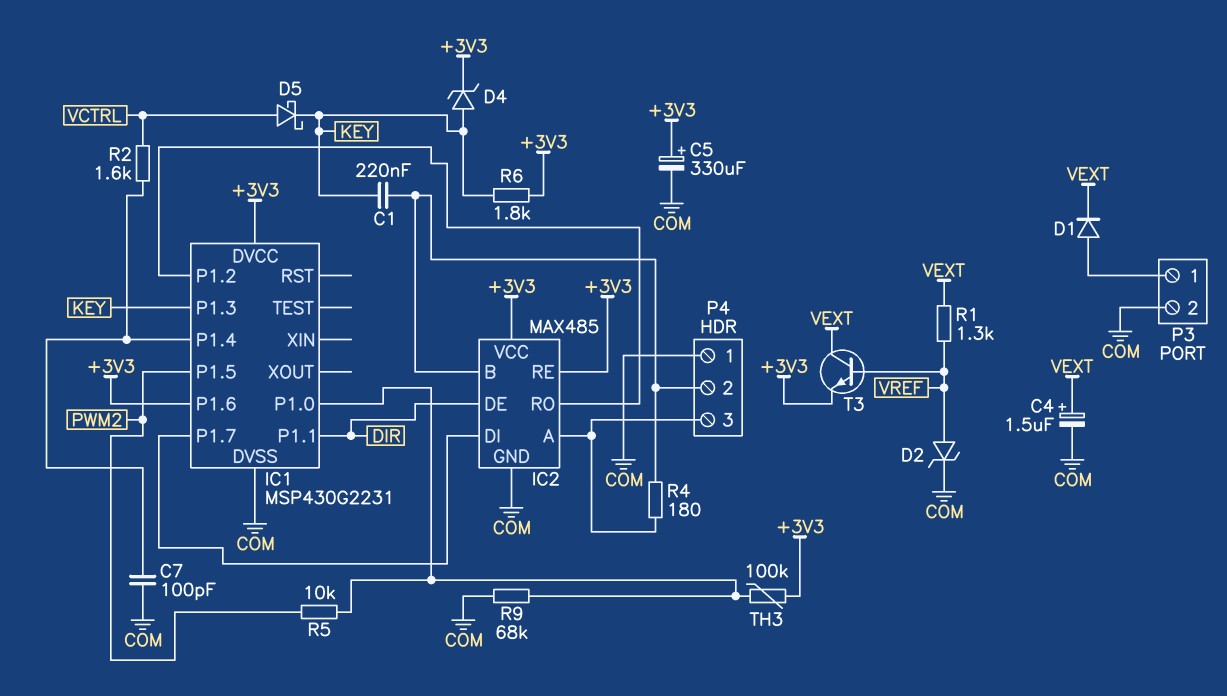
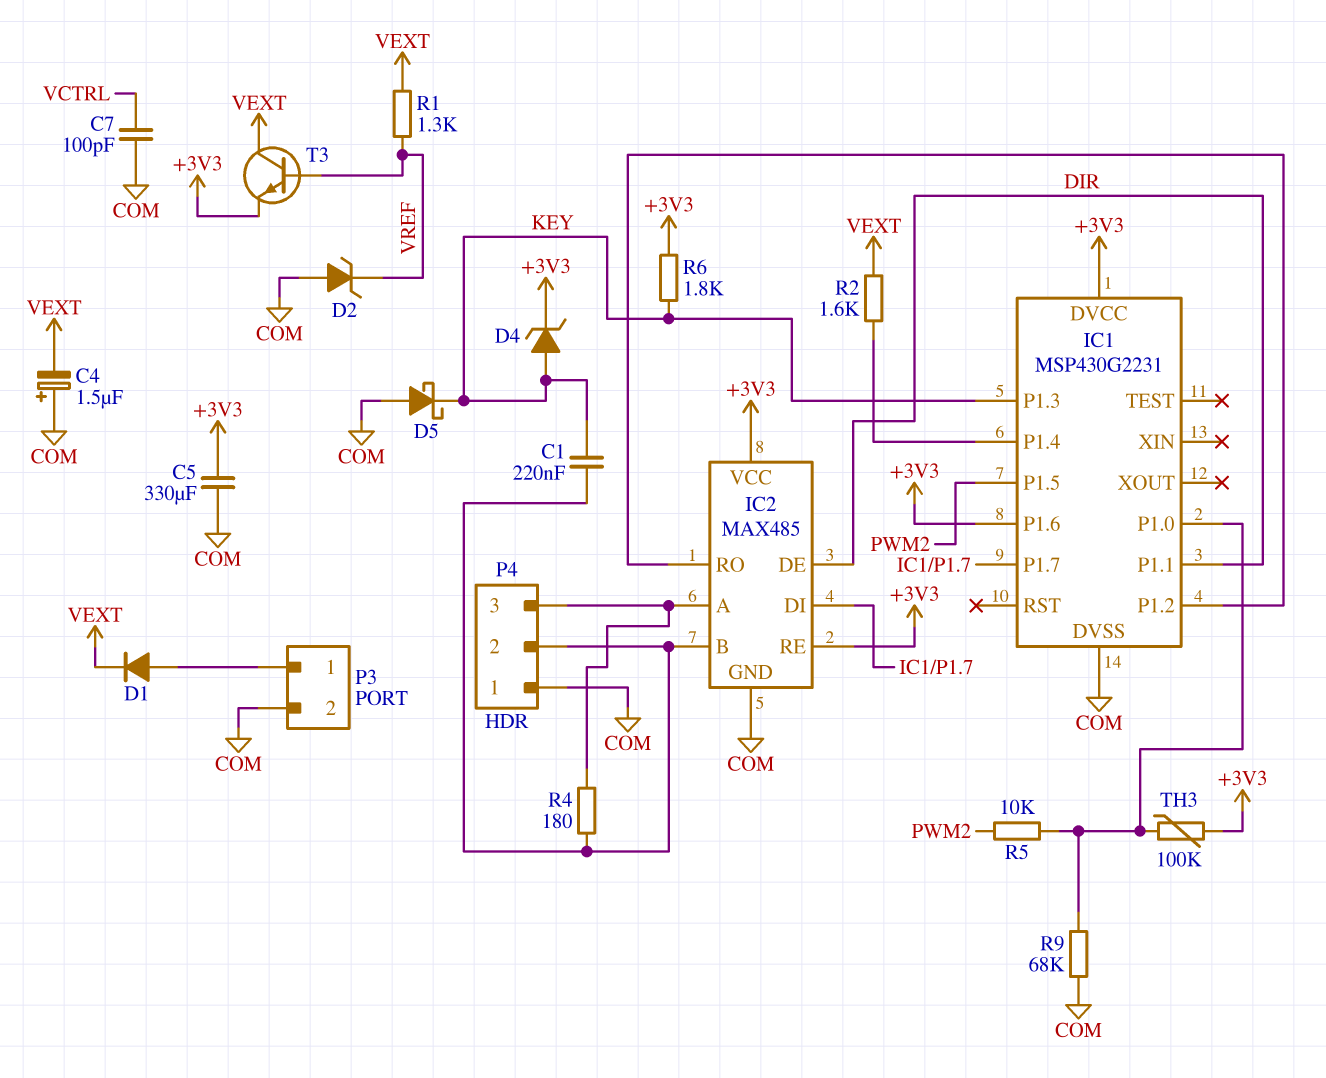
C4: 1.5uF (plus VEXT, minus COM) -> 1.5uF (plus COM, minus VEXT)
C5: 330uF (plus +3V3, minus COM) -> 330uF (+3V3, COM)
C7: 100pF (COM, IC1/P1.4) -> 100pF (COM, VCTRL)
D2: zener (A VREF, K COM) -> zener (A COM, K VREF)
D5: schottky (A VCTRL, K KEY) -> schottky (A COM, K KEY)
R2: 1.6k (IC1/P1.4, VCTRL) -> 1.6k (IC1/P1.4, VEXT)

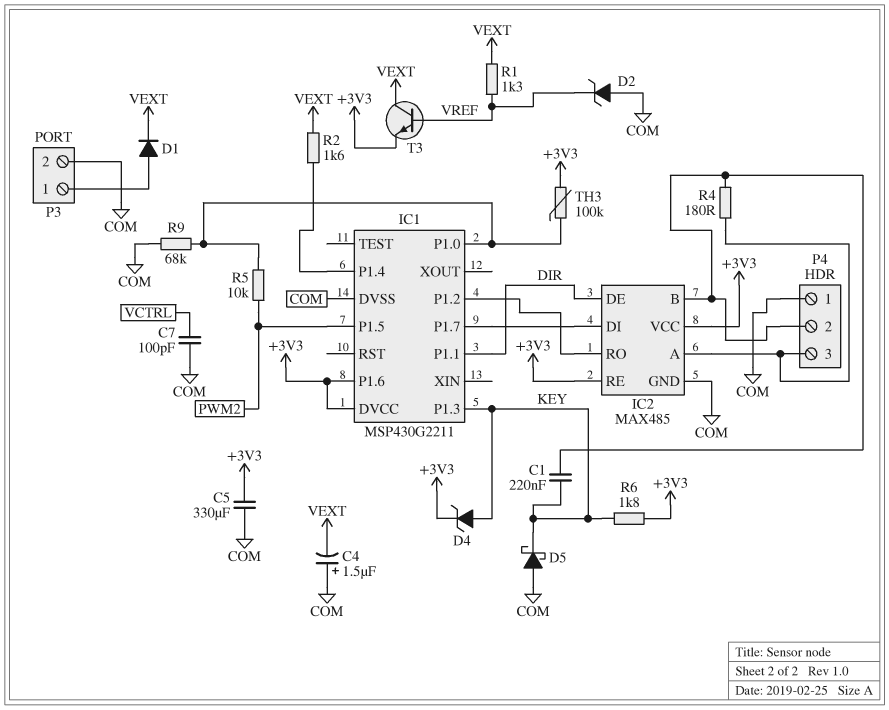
IC1: MSP430G2231 -> MSP430G2211

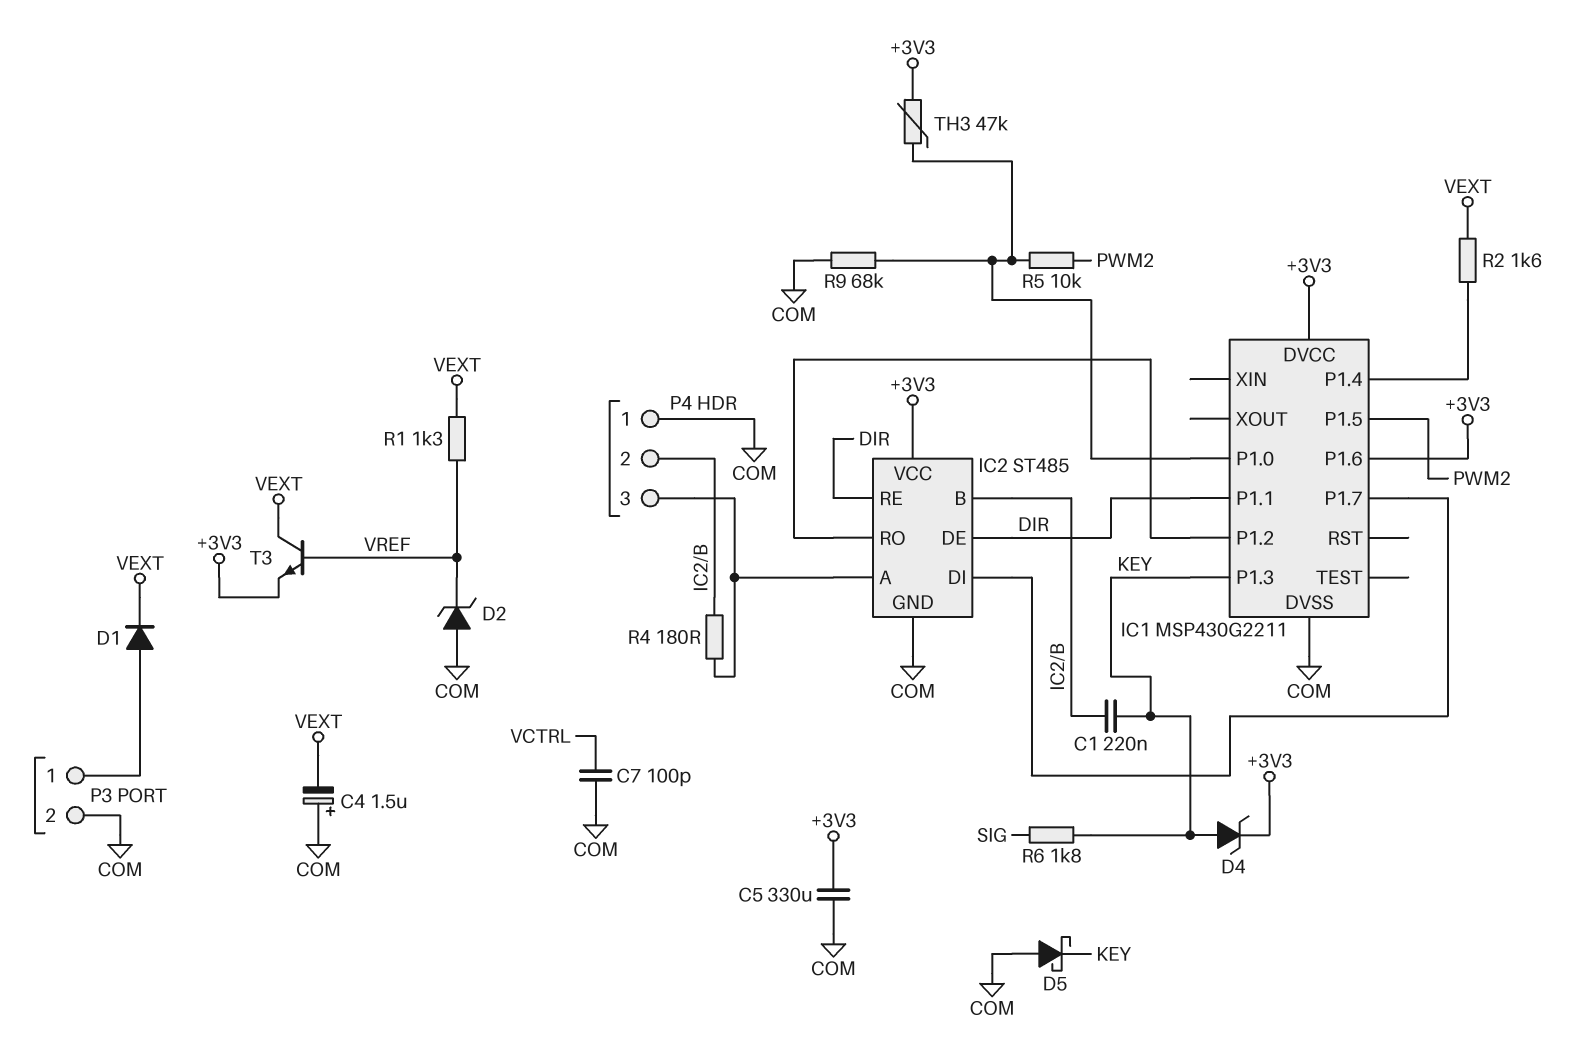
IC2: MAX485 -> ST485
IC2 pin RE: +3V3 -> DIR
R6: 1.8k (+3V3, KEY) -> 1.8k (KEY, SIG)
TH3: 100k (+3V3, IC1/P1.0) -> 47k (+3V3, IC1/P1.0)

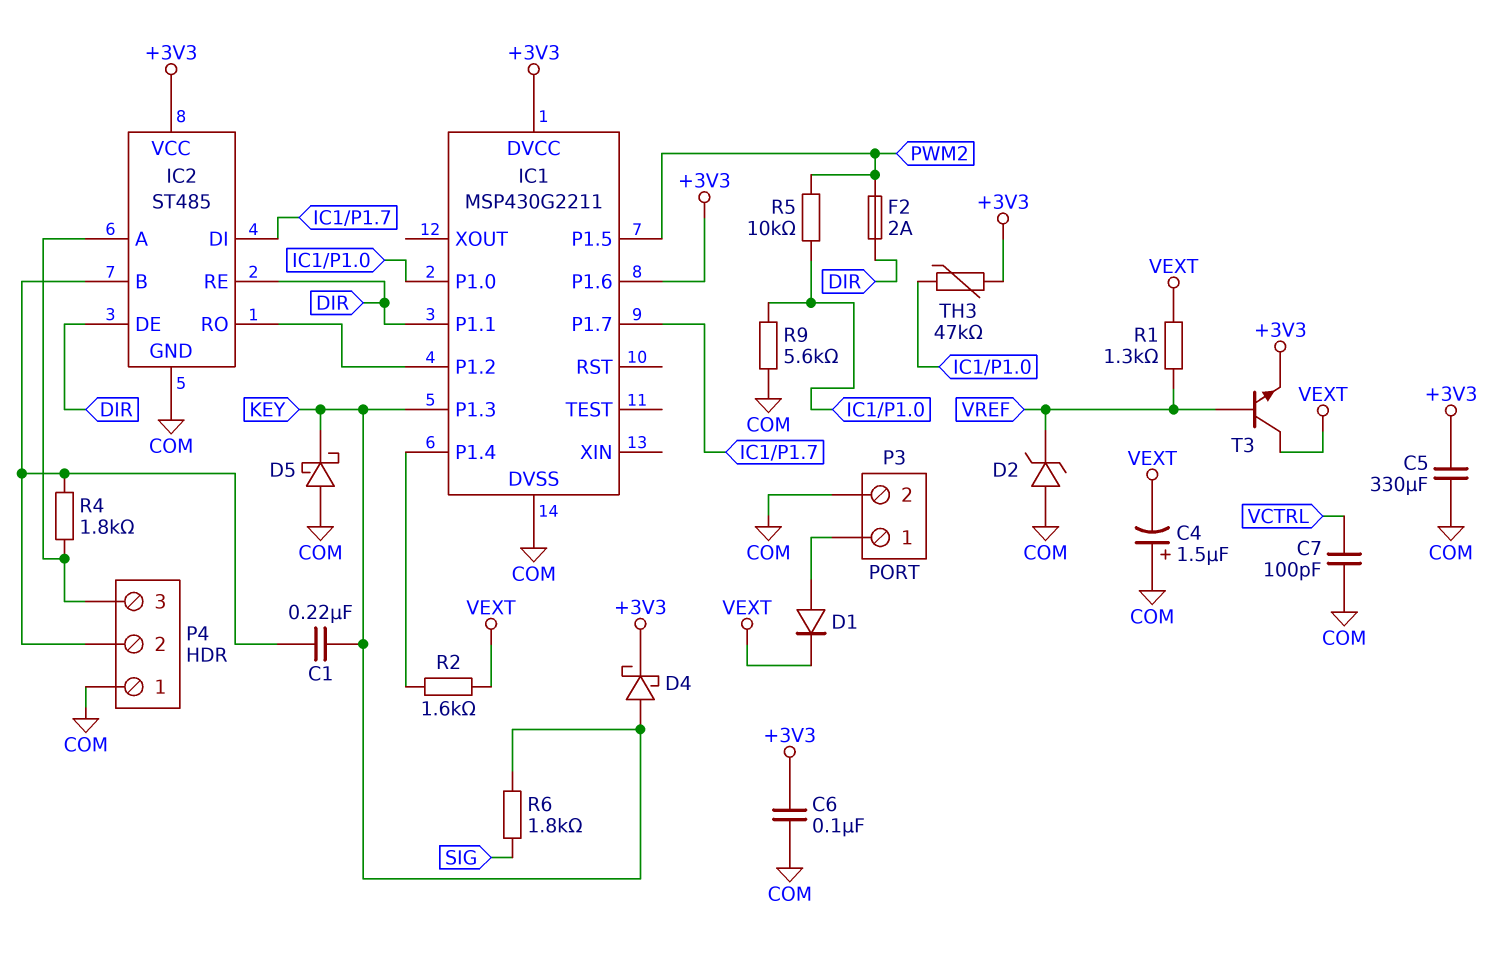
C6: none -> 100nF (+3V3, COM)
D4: zener (A KEY, K +3V3) -> schottky (A KEY, K +3V3)
F2: none -> 2A (DIR, PWM2)
R4: 180 (IC2/A, IC2/B) -> 1.8k (IC2/A, IC2/B)
R9: 68k (COM, IC1/P1.0) -> 5.6k (COM, IC1/P1.0)

